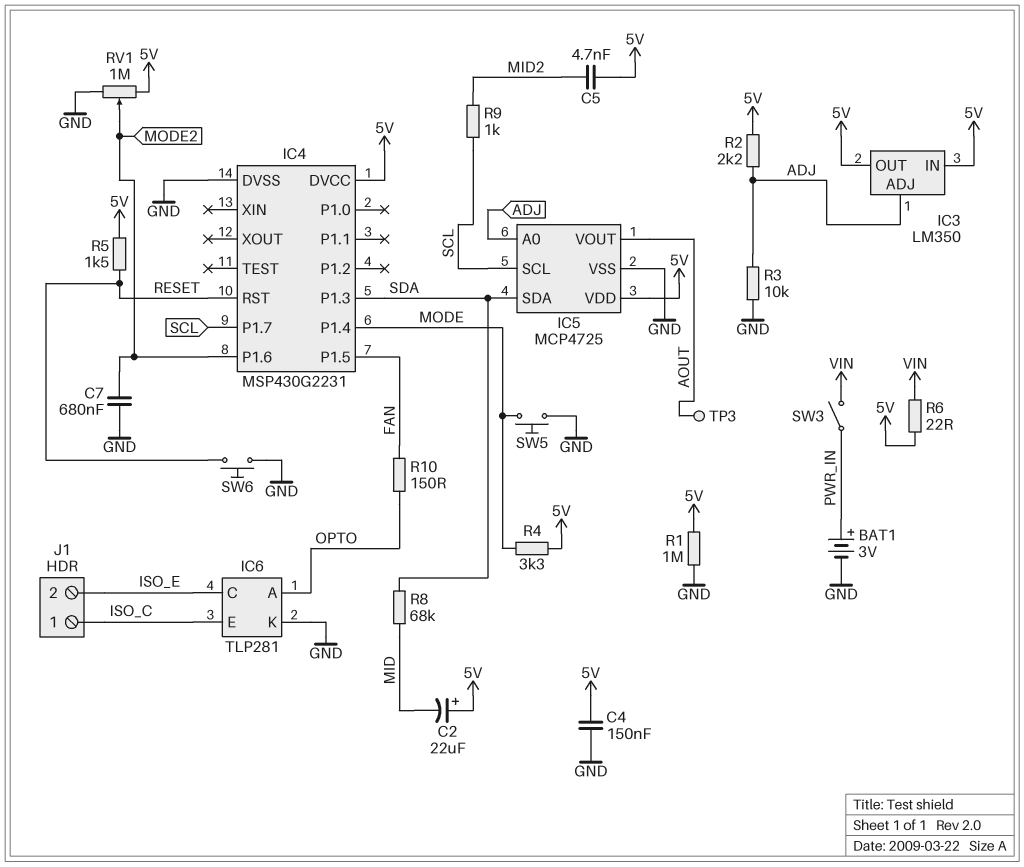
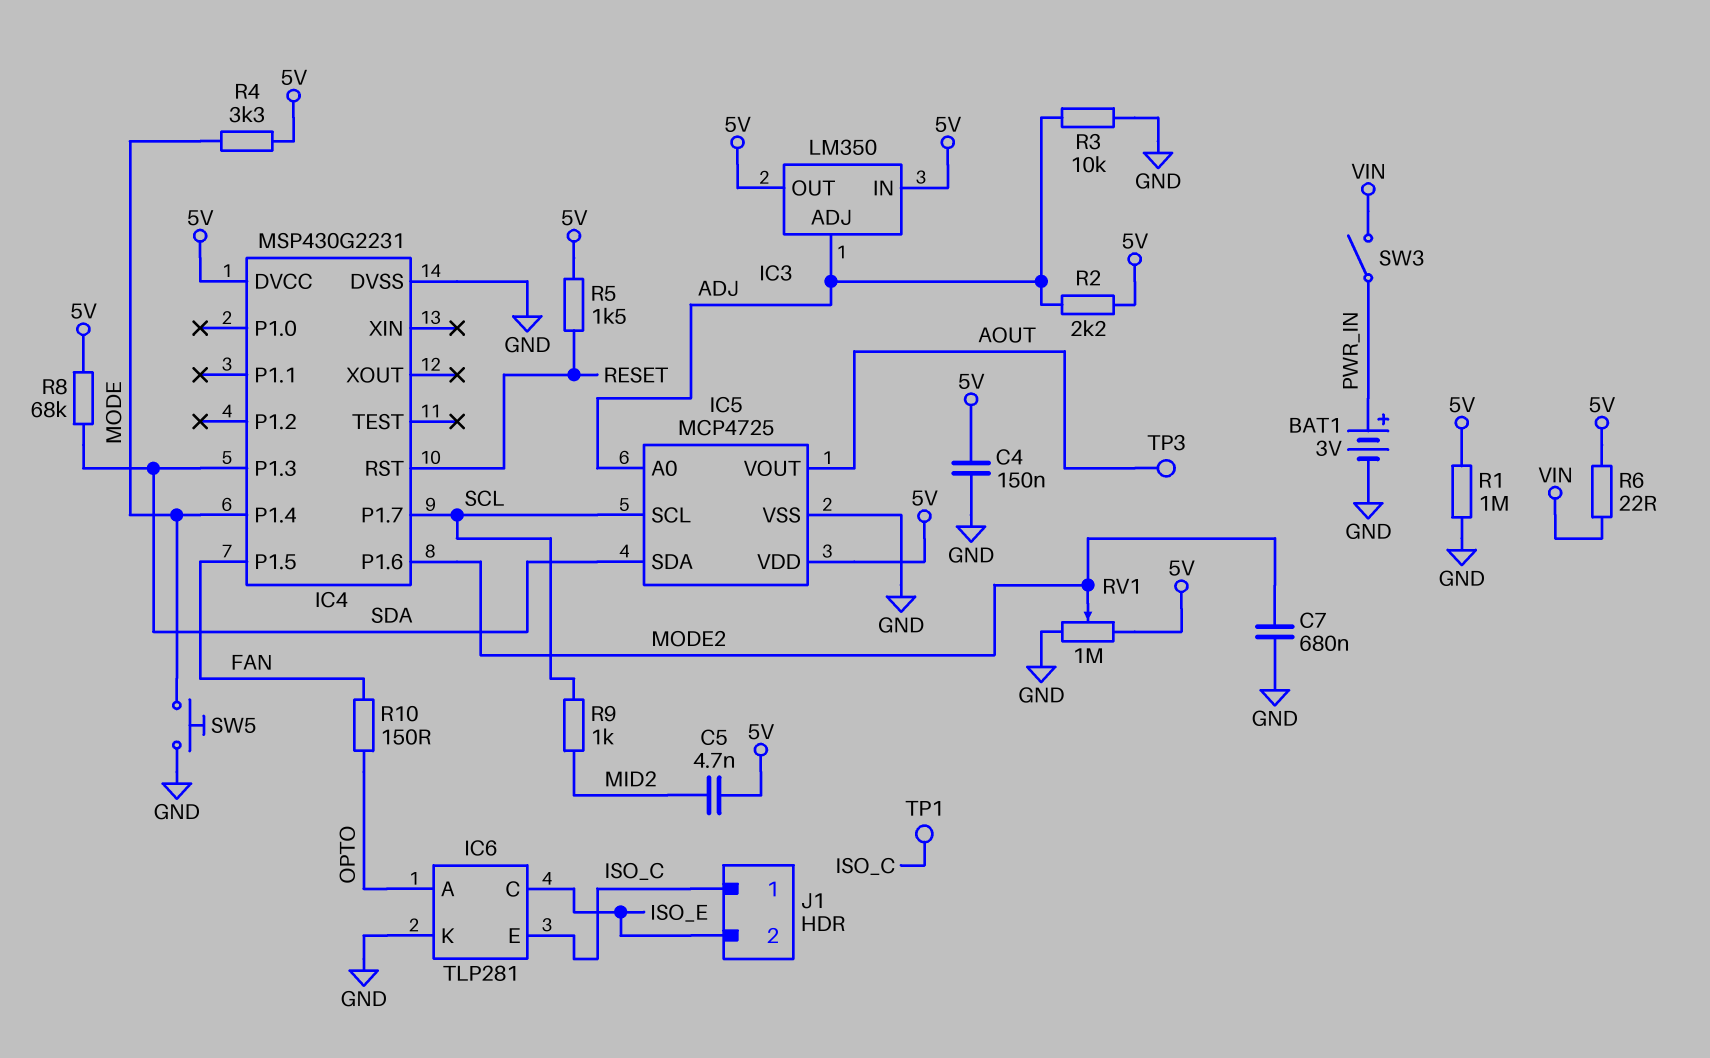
C2: 22uF (plus 5V, minus MID) -> none
R8: 68k (MID, SDA) -> 68k (5V, SDA)
SW6: button (GND, RESET) -> none
TP1: none -> test point (ISO_C)

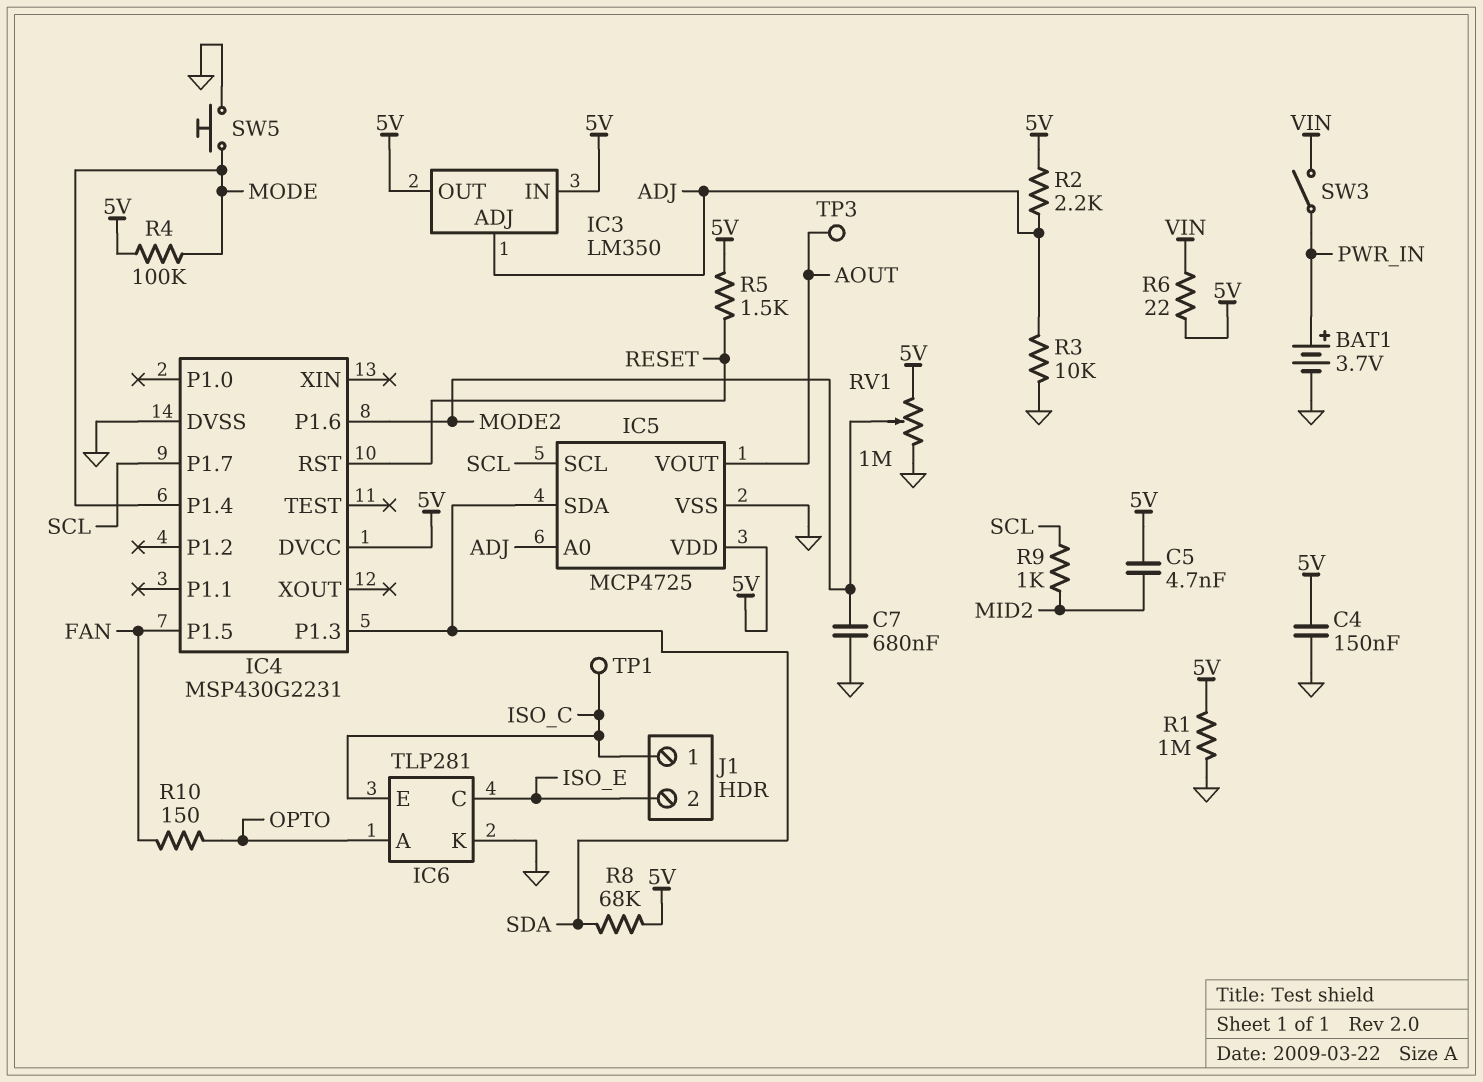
BAT1: 3V (plus PWR_IN, minus GND) -> 3.7V (plus PWR_IN, minus GND)
R4: 3.3k (5V, MODE) -> 100k (5V, MODE)

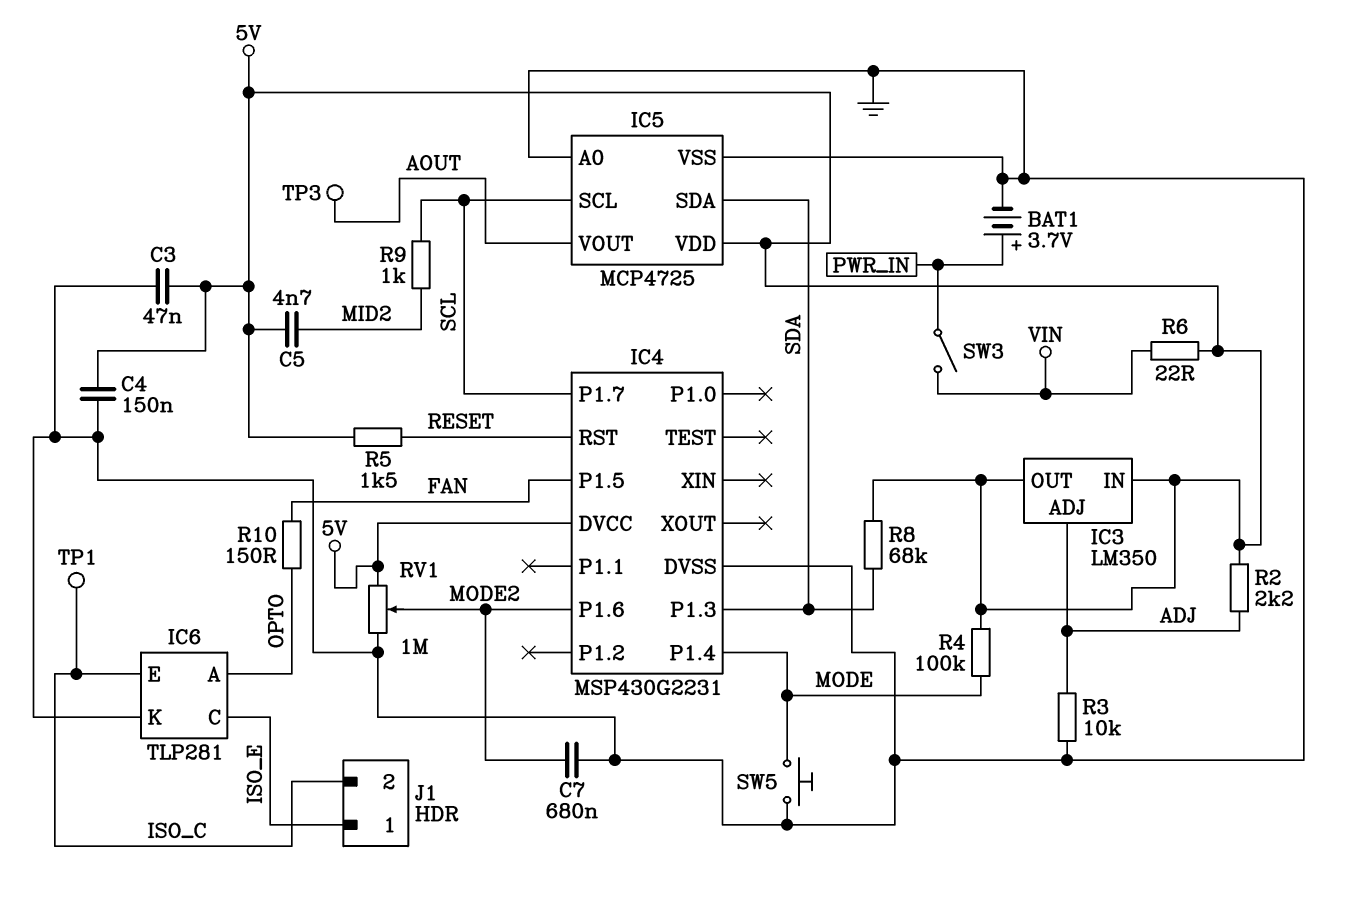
C3: none -> 47nF (5V, GND)
IC5 pin A0: ADJ -> GND
J1 pin 1: ISO_C -> ISO_E
J1 pin 2: ISO_E -> ISO_C
R1: 1M (5V, GND) -> none

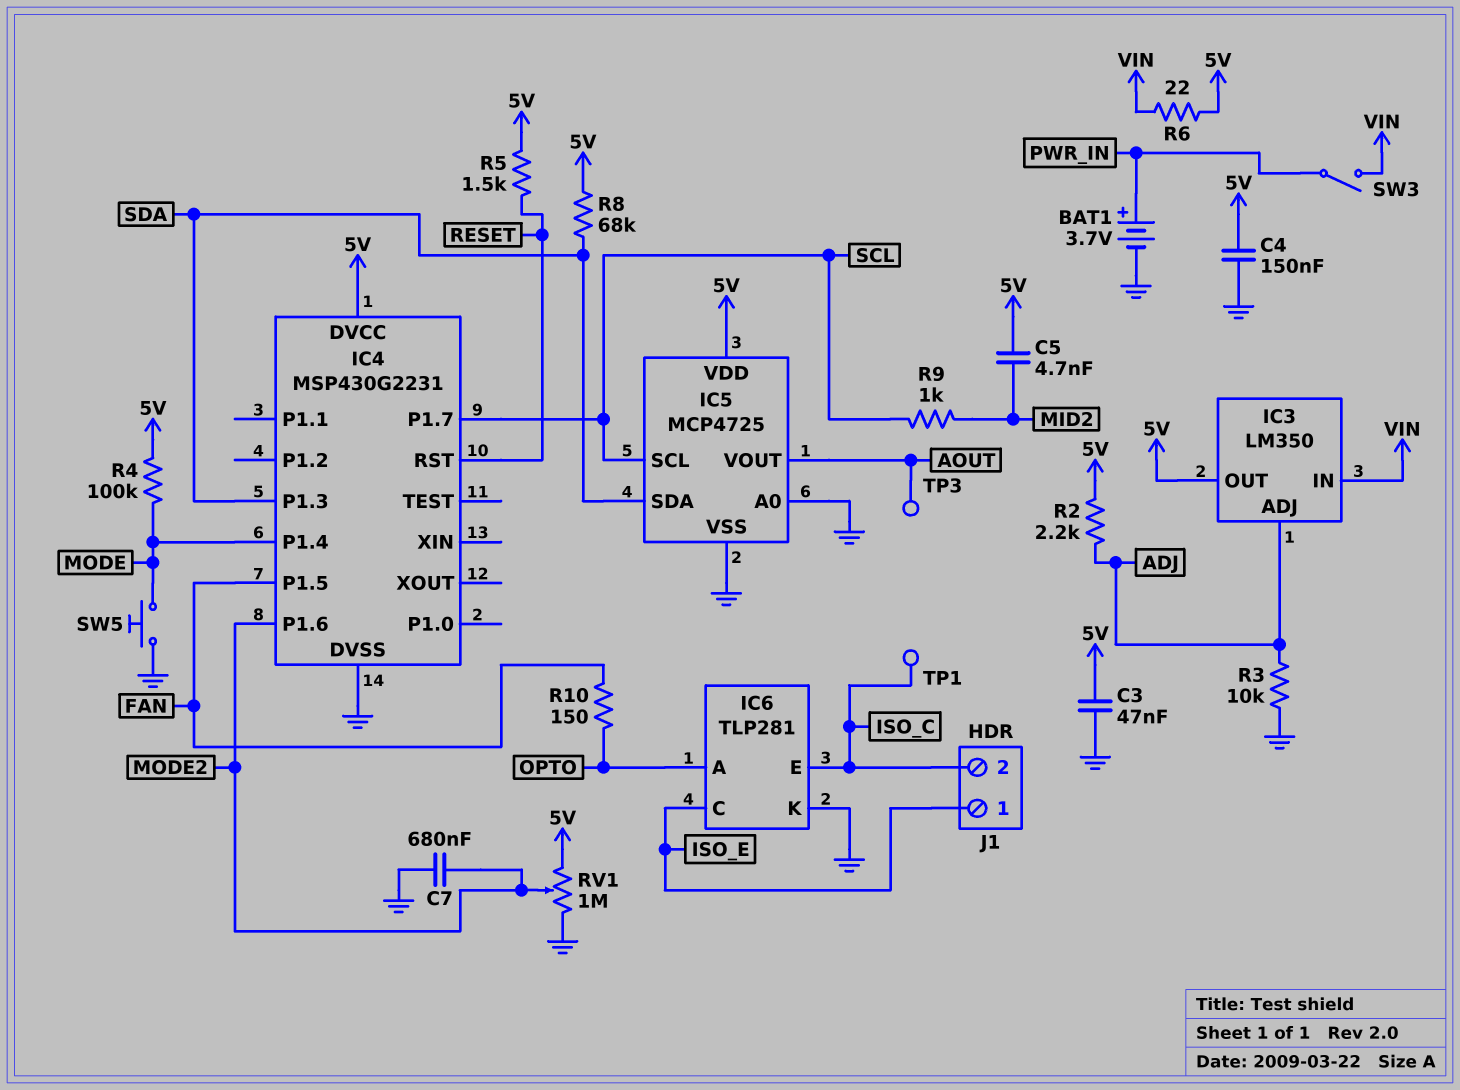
IC3 pin IN: 5V -> VIN

